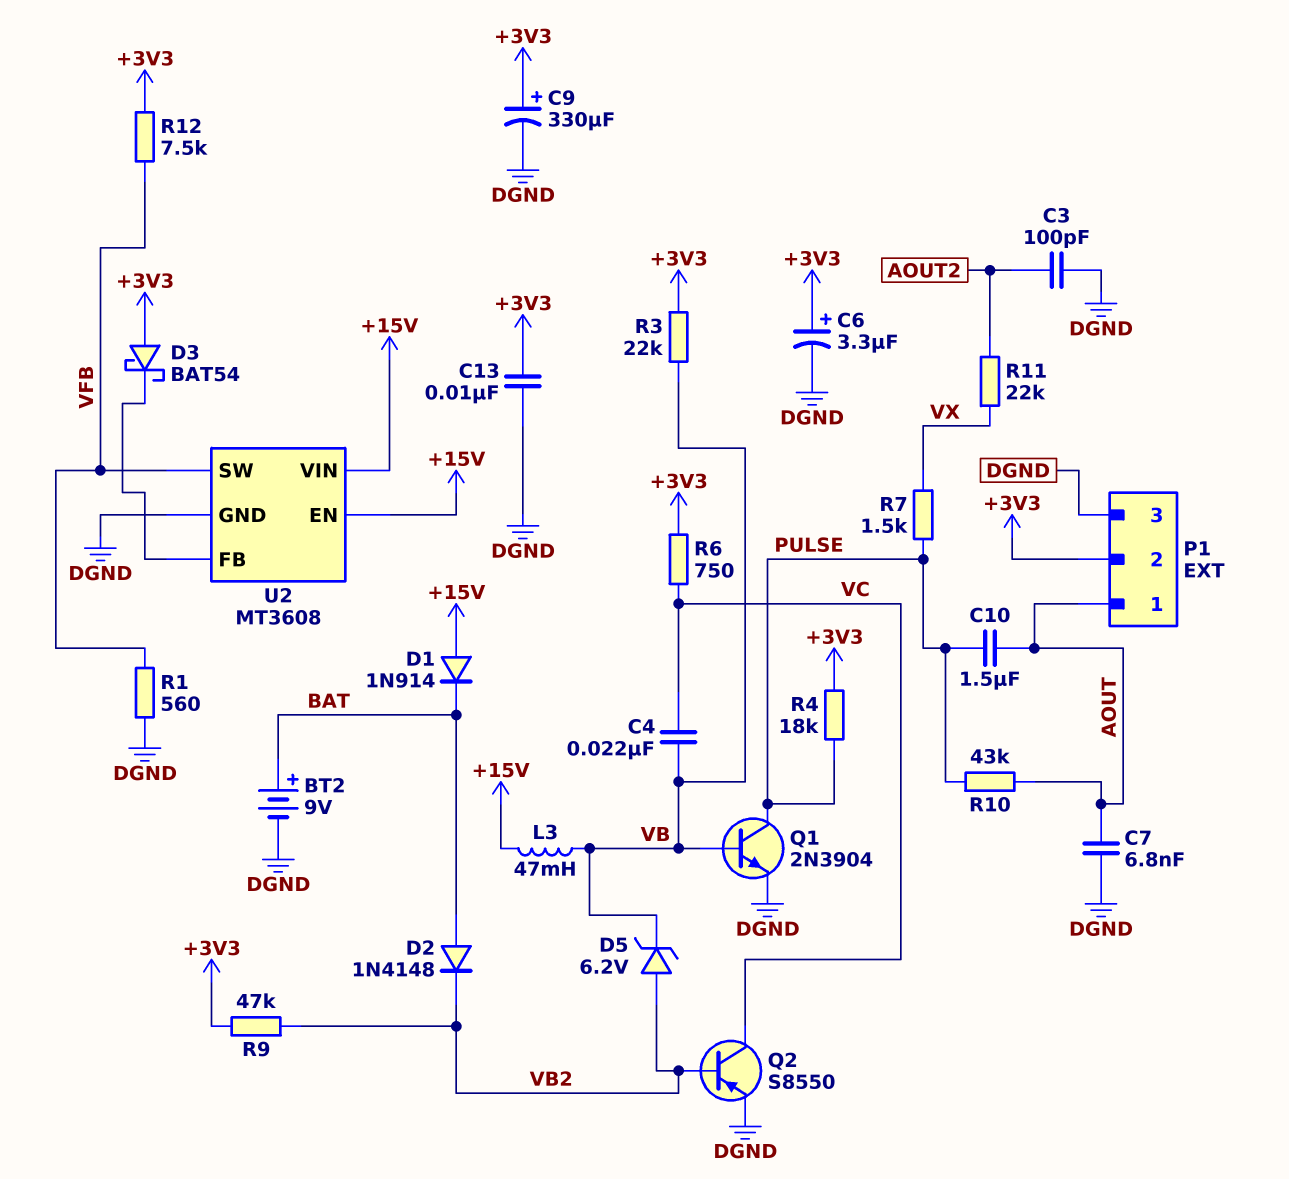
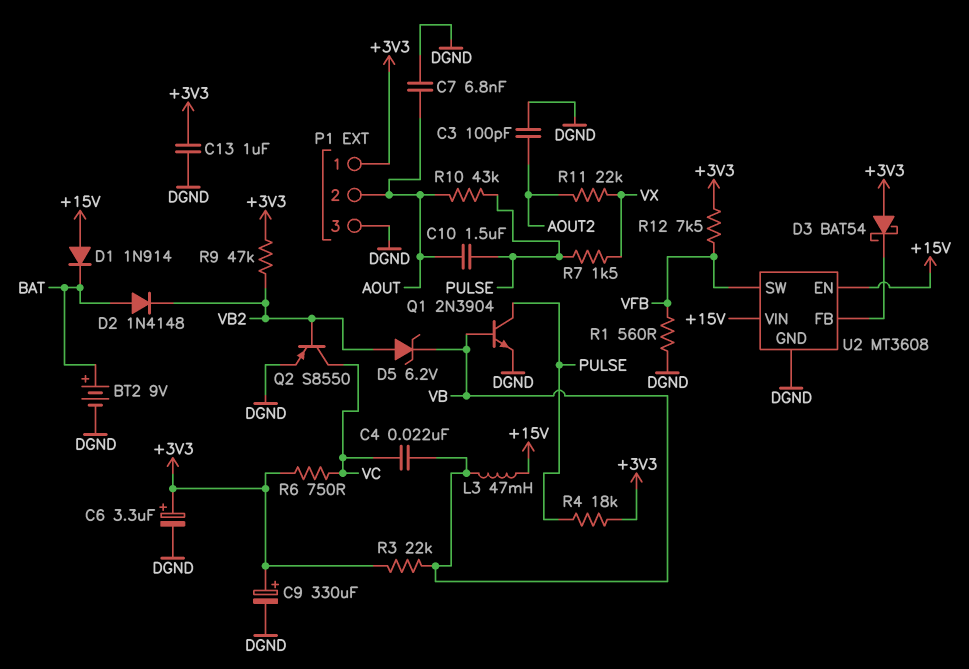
C13: 10nF (+3V3, DGND) -> 1uF (+3V3, DGND)
P1 pin 1: AOUT -> +3V3
P1 pin 2: +3V3 -> AOUT

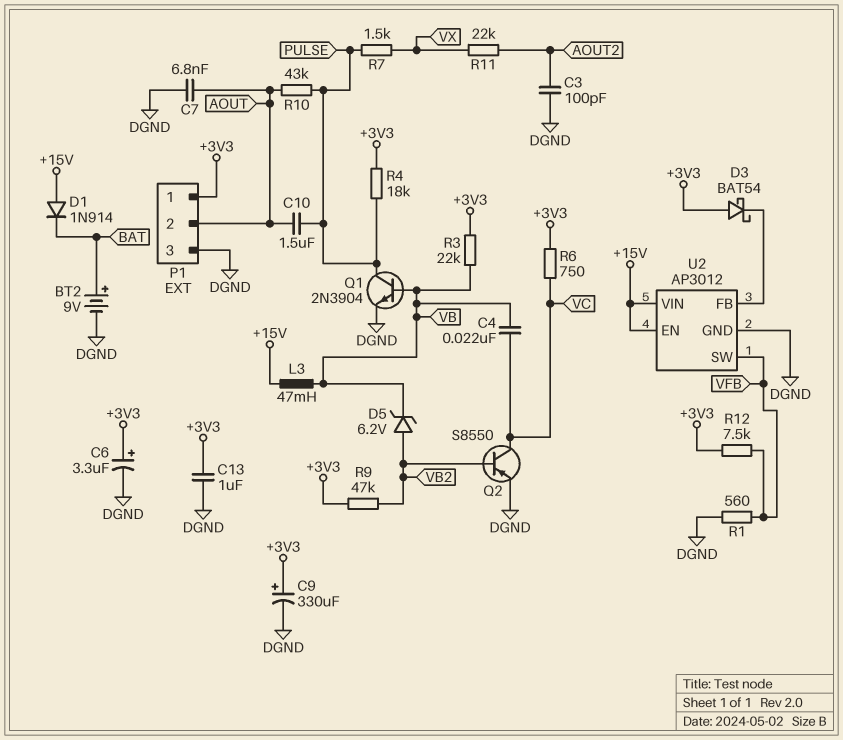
D2: diode 1N4148 (A BAT, K VB2) -> none
U2: MT3608 -> AP3012

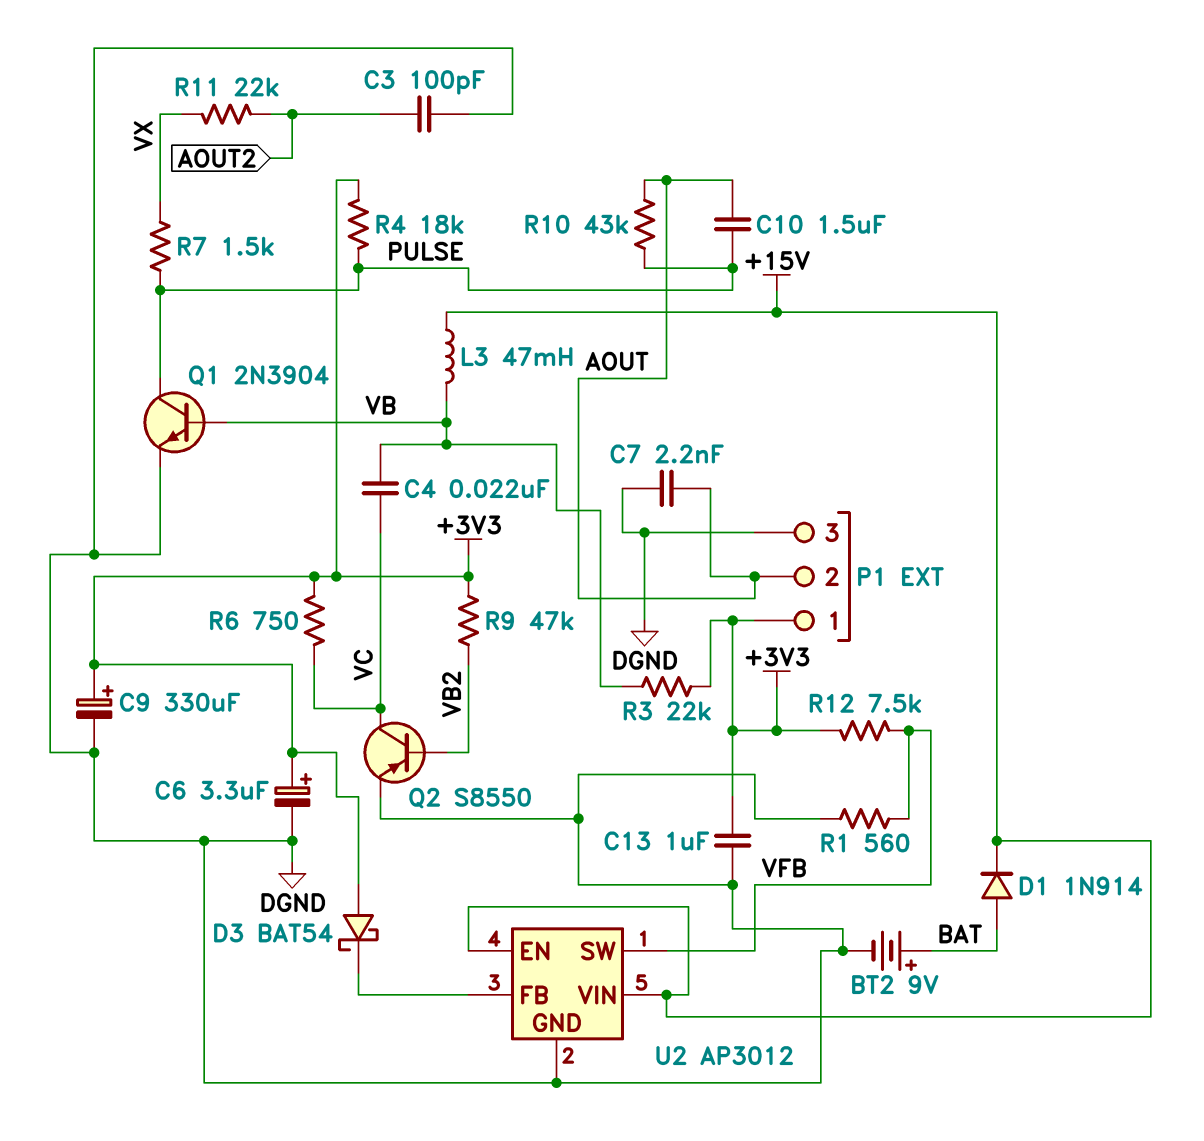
C7: 6.8nF (AOUT, DGND) -> 2.2nF (AOUT, DGND)
D1: diode 1N914 (A +15V, K BAT) -> diode 1N914 (A BAT, K +15V)
D5: zener 6.2V (A VB2, K VB) -> none

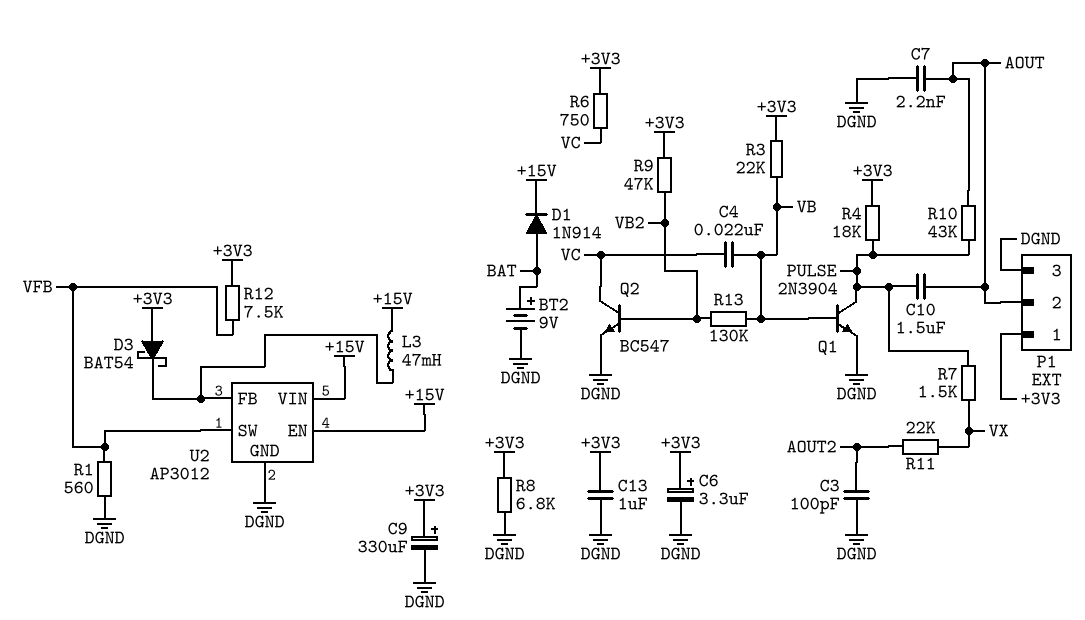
L3: 47mH (+15V, VB) -> 47mH (+15V, U2/FB)
Q2: PNP S8550 (B VB2, C VC, E DGND) -> NPN BC547 (B VB2, C VC, E DGND)
R8: none -> 6.8k (+3V3, DGND)
R13: none -> 130k (VB, VB2)

